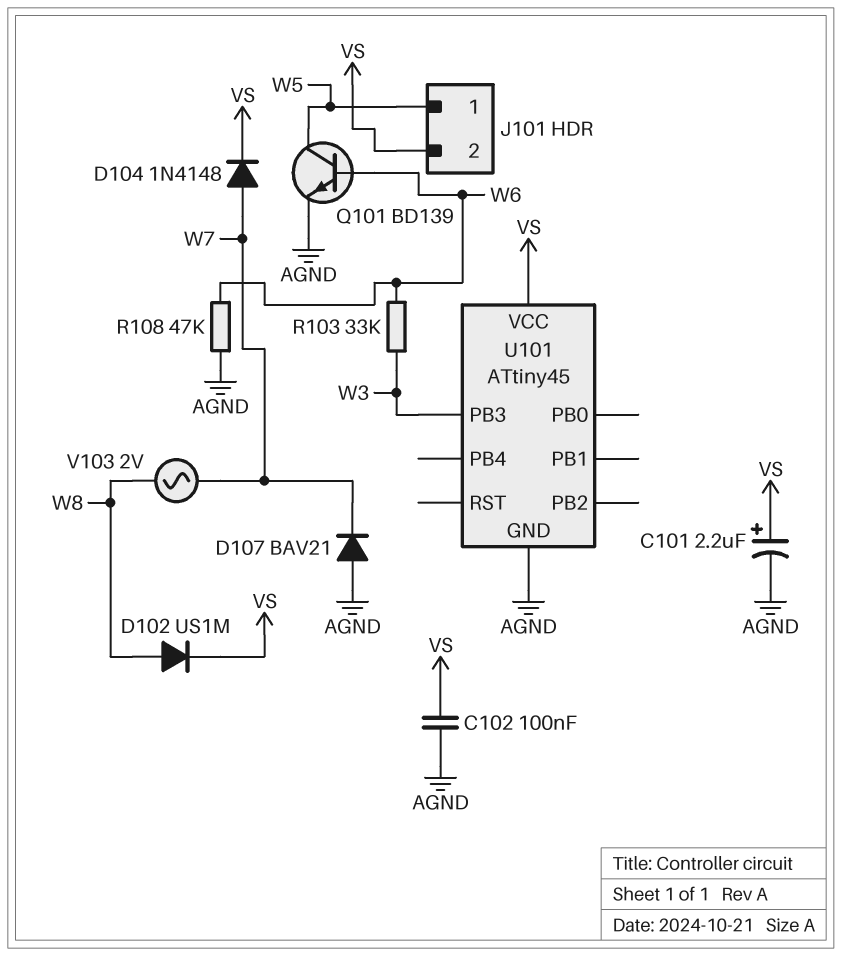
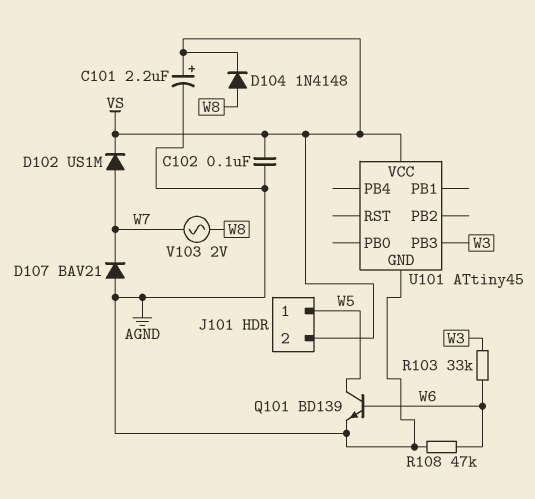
D102: diode US1M (A W8, K VS) -> diode US1M (A W7, K VS)
D104: diode 1N4148 (A W7, K VS) -> diode 1N4148 (A W8, K VS)

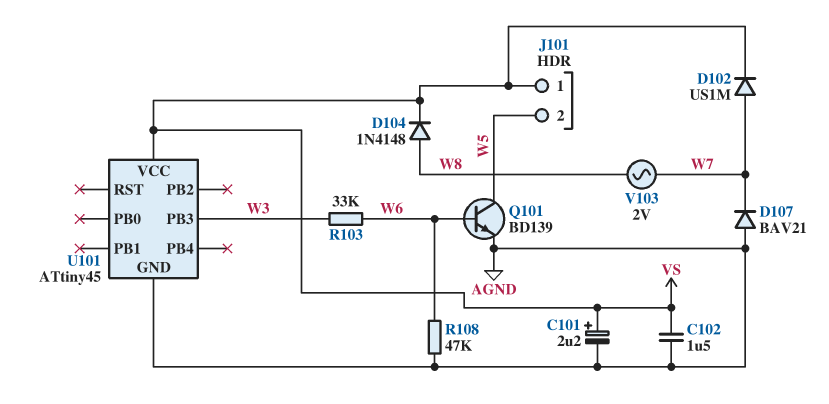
C102: 100nF (AGND, VS) -> 1.5uF (AGND, VS)
J101 pin 1: W5 -> VS
J101 pin 2: VS -> W5

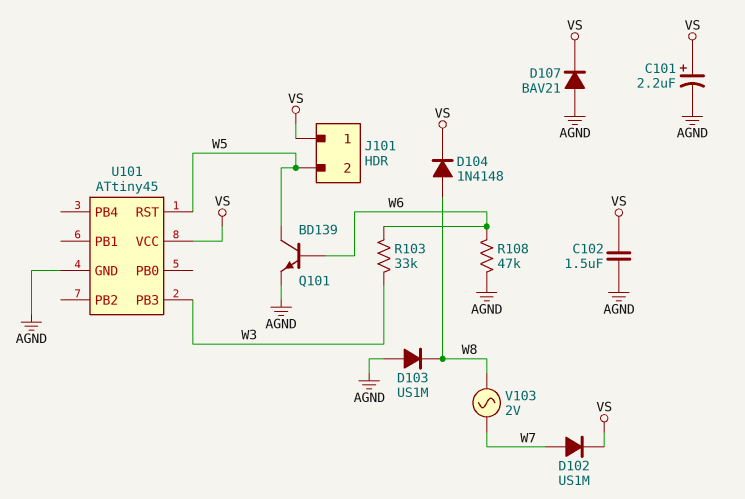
D103: none -> diode US1M (A AGND, K W8)
D107: diode BAV21 (A AGND, K W7) -> diode BAV21 (A AGND, K VS)
U101 pin RST: none -> W5

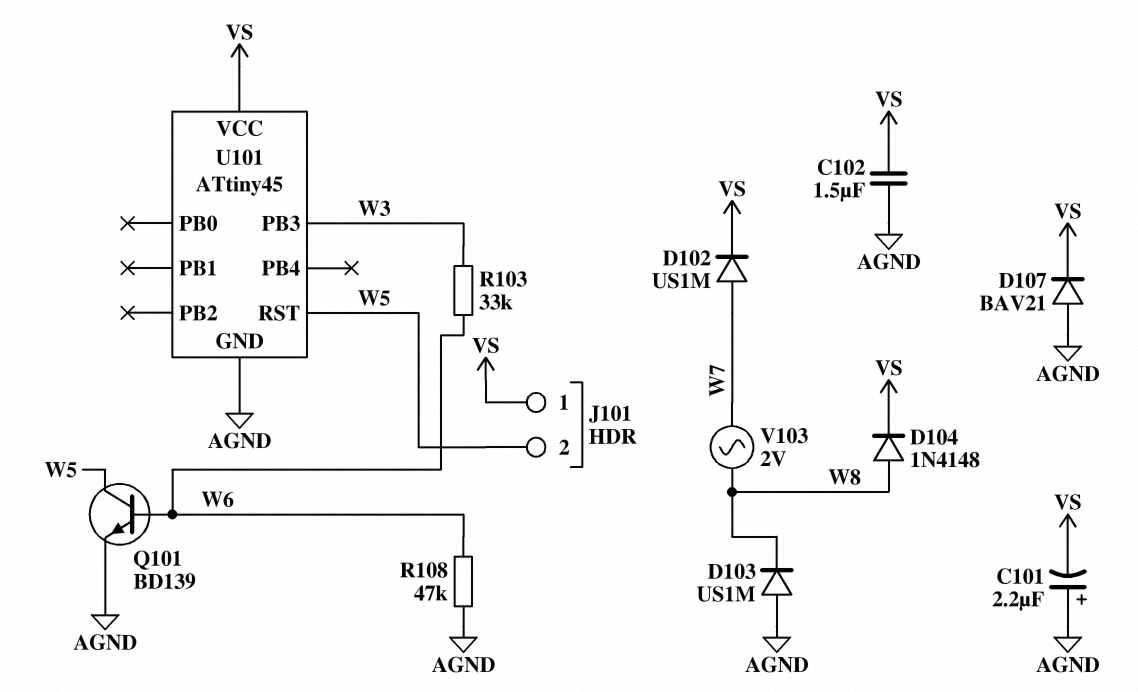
C101: 2.2uF (plus VS, minus AGND) -> 2.2uF (plus AGND, minus VS)

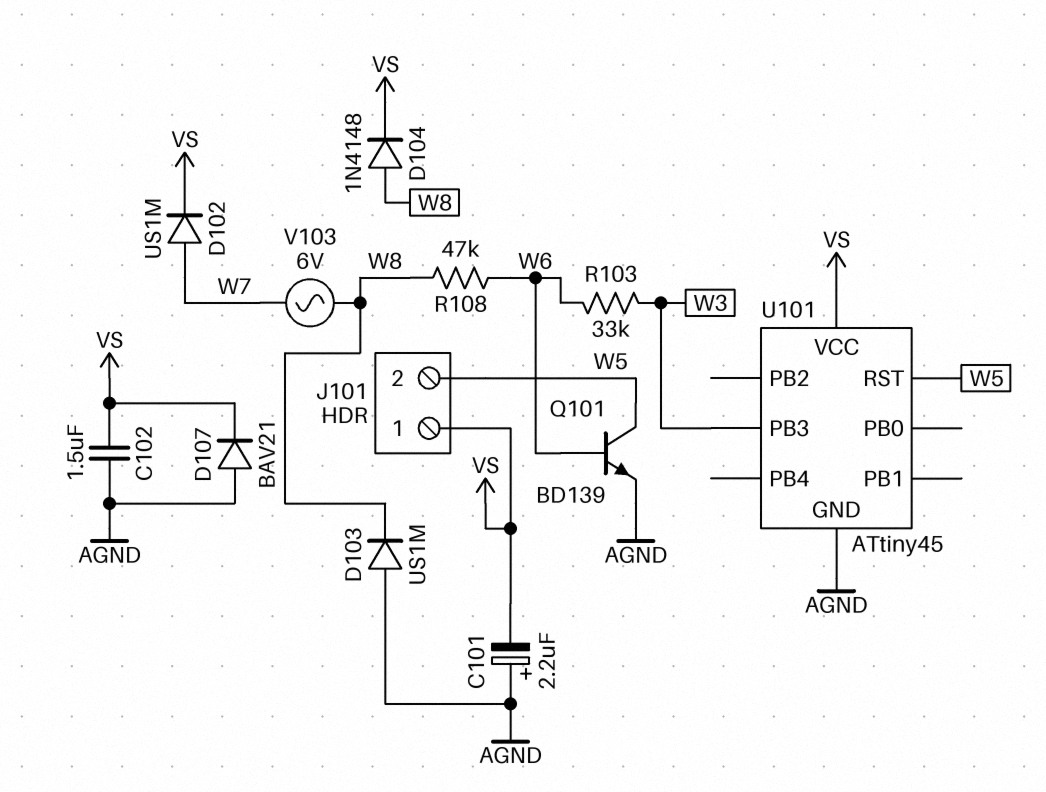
R108: 47k (AGND, W6) -> 47k (W6, W8)
V103: AC 2V (W7, W8) -> AC 6V (W7, W8)

